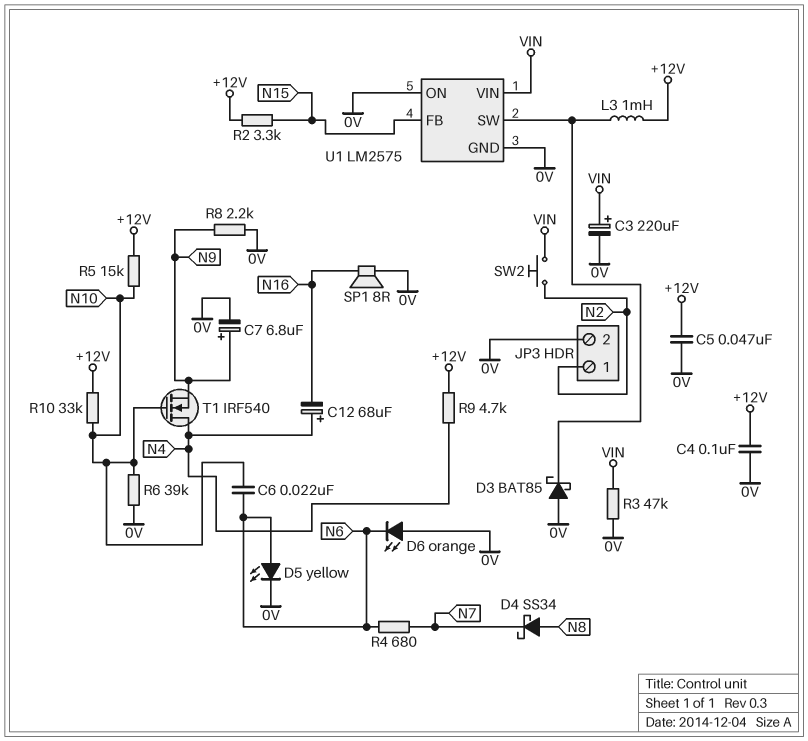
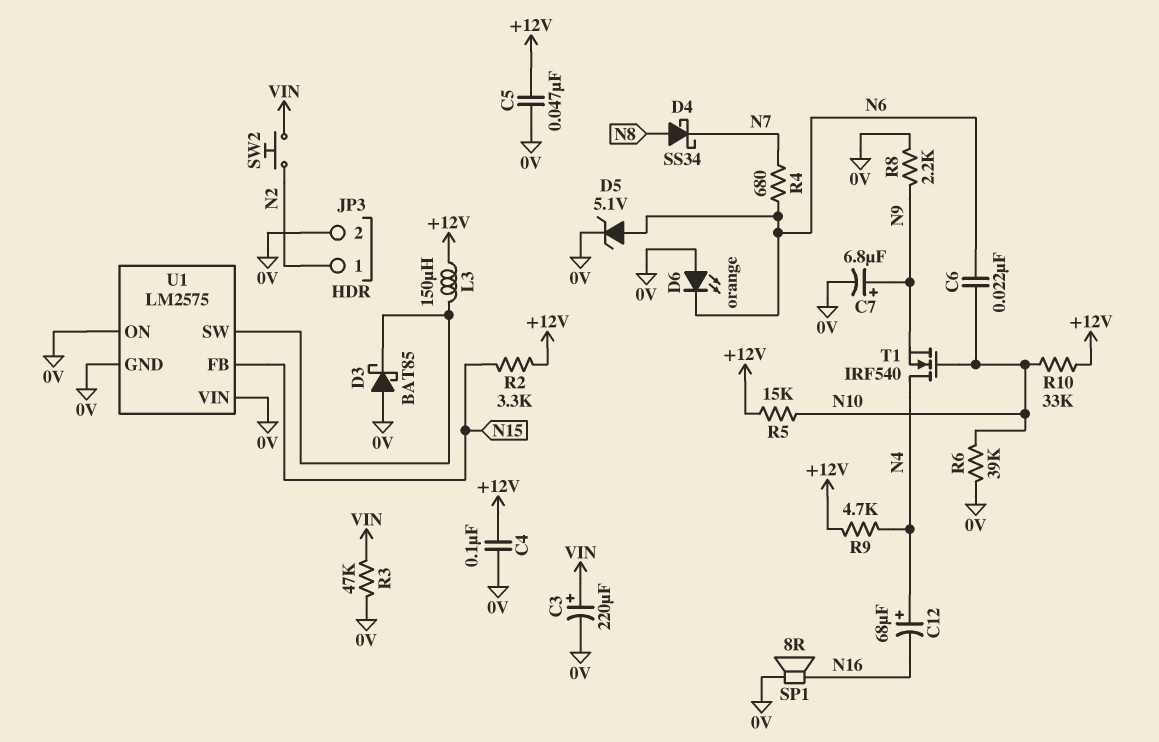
D5: LED yellow (A N6, K 0V) -> zener 5.1V (A N6, K 0V)
L3: 1mH (+12V, U1/SW) -> 150uH (+12V, U1/SW)
U1 pin VIN: VIN -> 0V

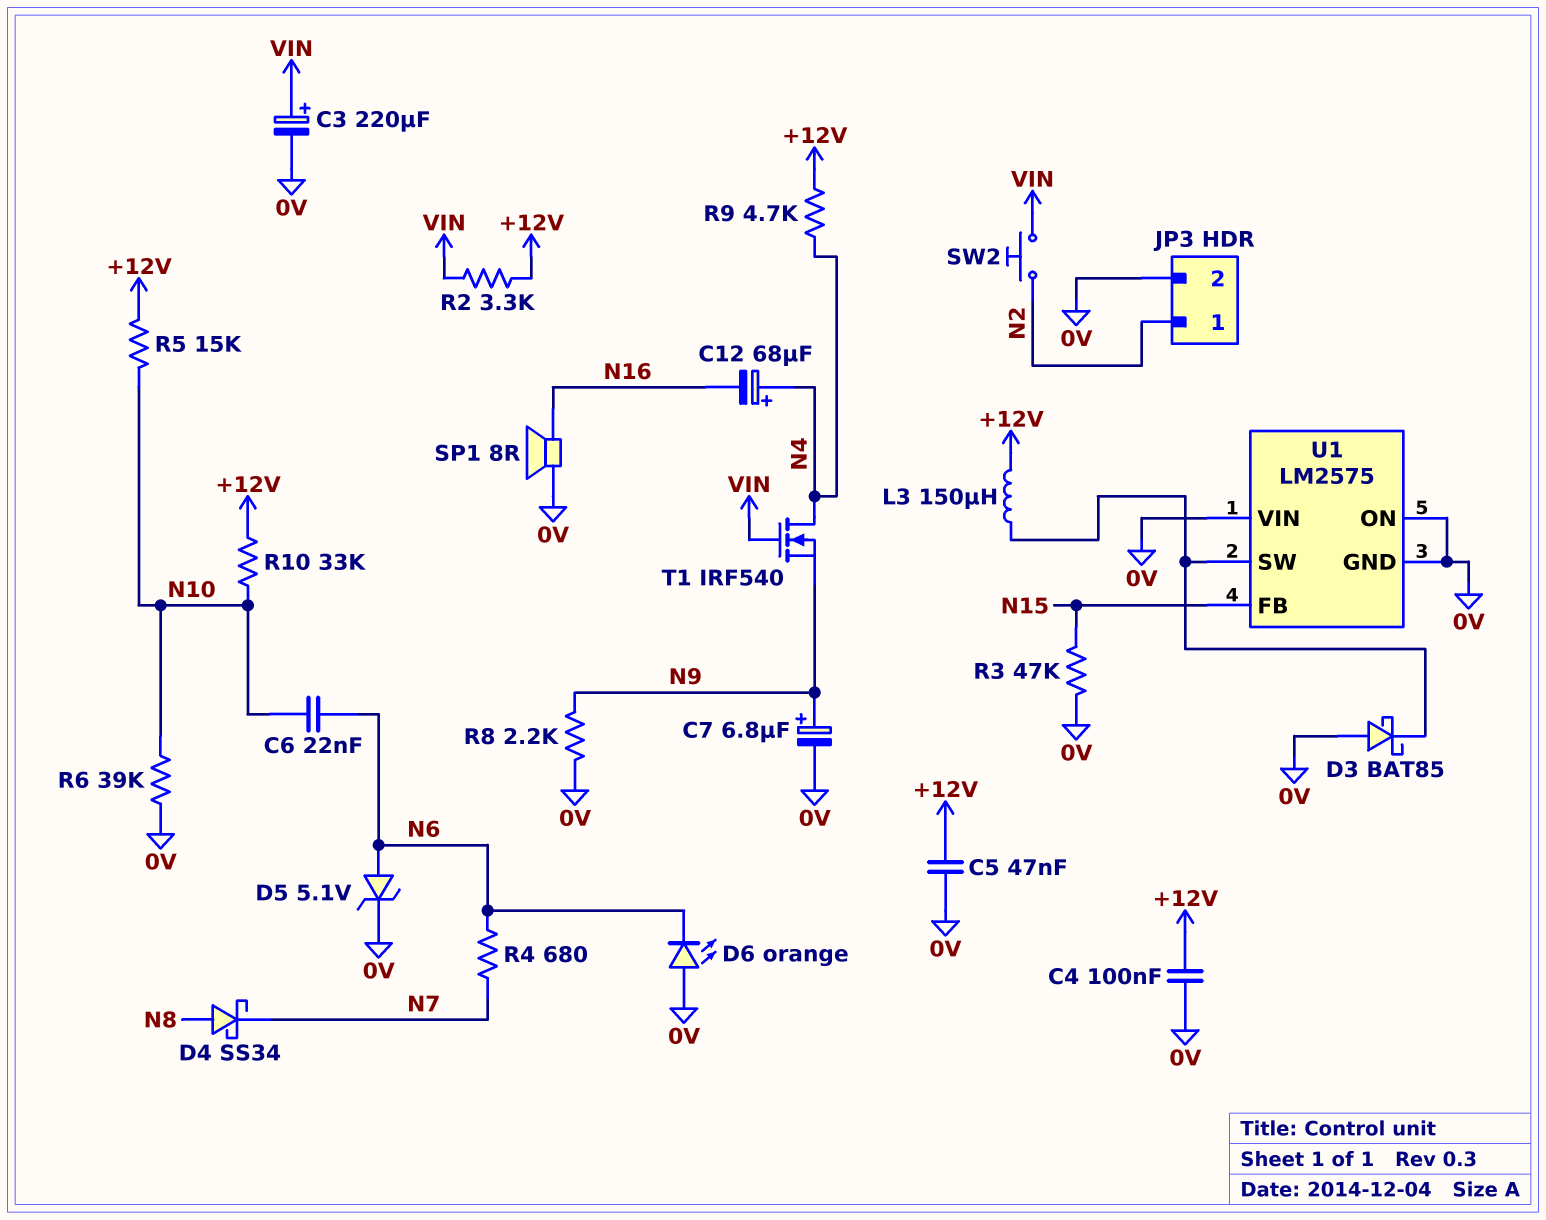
R2: 3.3k (+12V, N15) -> 3.3k (+12V, VIN)
R3: 47k (0V, VIN) -> 47k (0V, N15)
T1: NMOS IRF540 (G N10, D N4, S N9) -> NMOS IRF540 (G VIN, D N4, S N9)

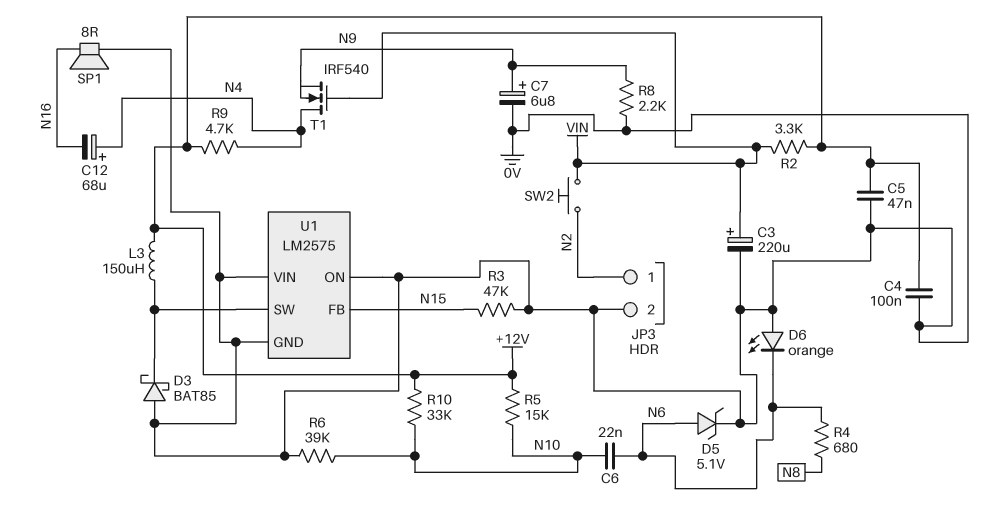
D4: schottky SS34 (A N8, K N7) -> none
R4: 680 (N6, N7) -> 680 (N6, N8)

